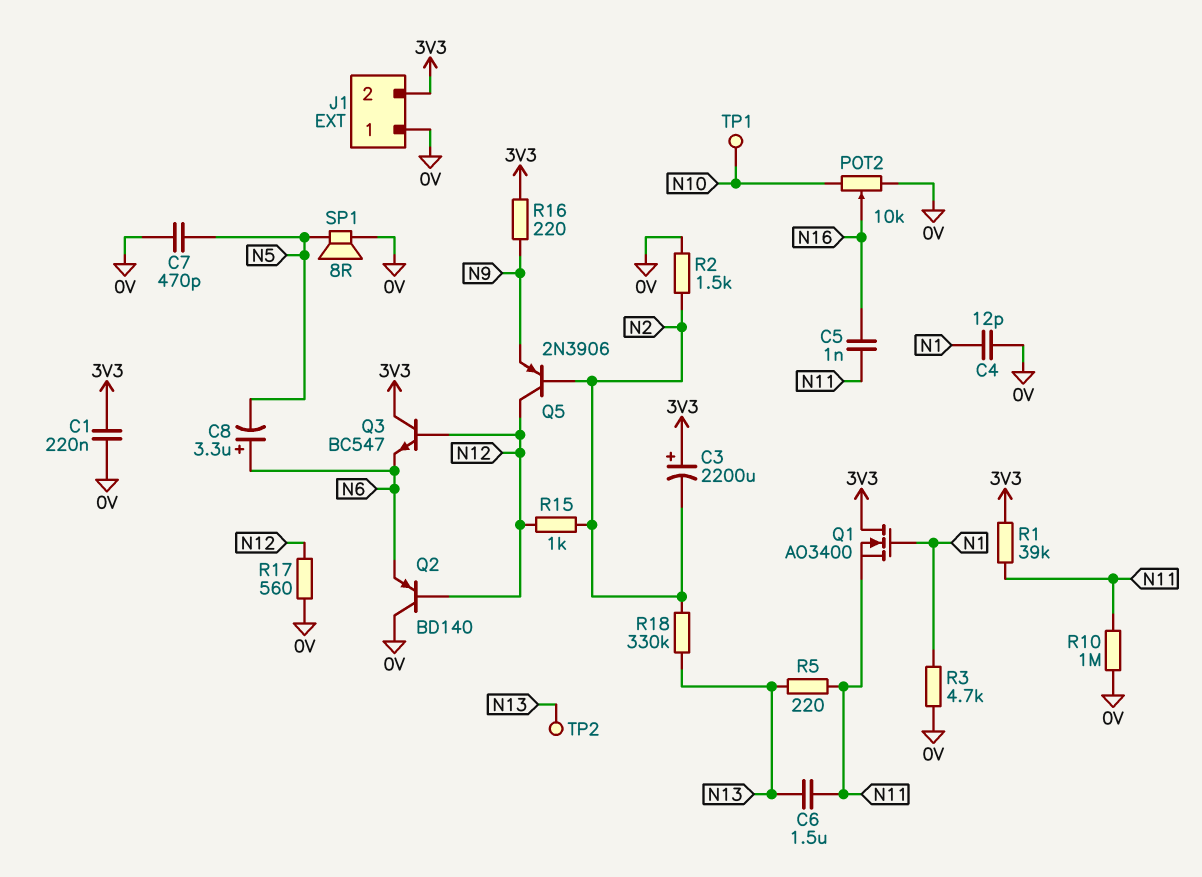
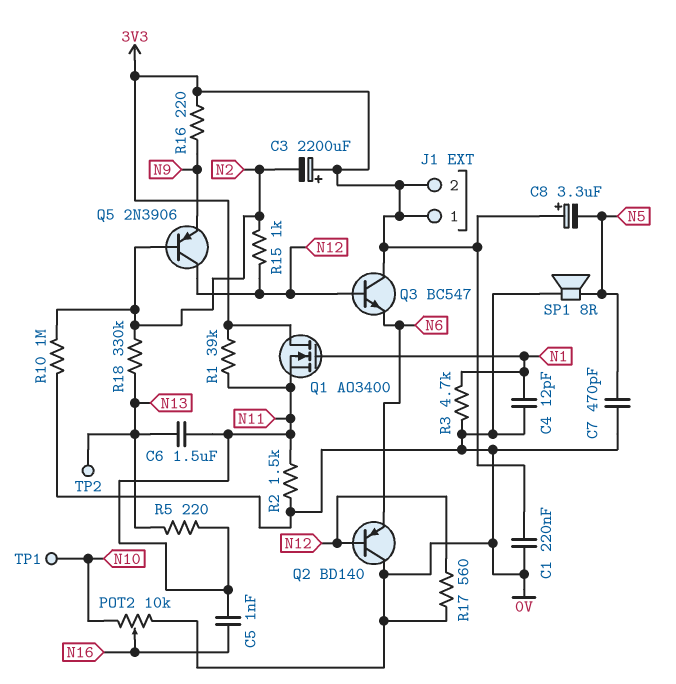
C8: 3.3uF (plus N6, minus N5) -> 3.3uF (plus 3V3, minus N5)
J1 pin 1: 0V -> 3V3
R2: 1.5k (0V, N2) -> 1.5k (0V, N11)
R10: 1M (0V, N11) -> 1M (0V, N2)

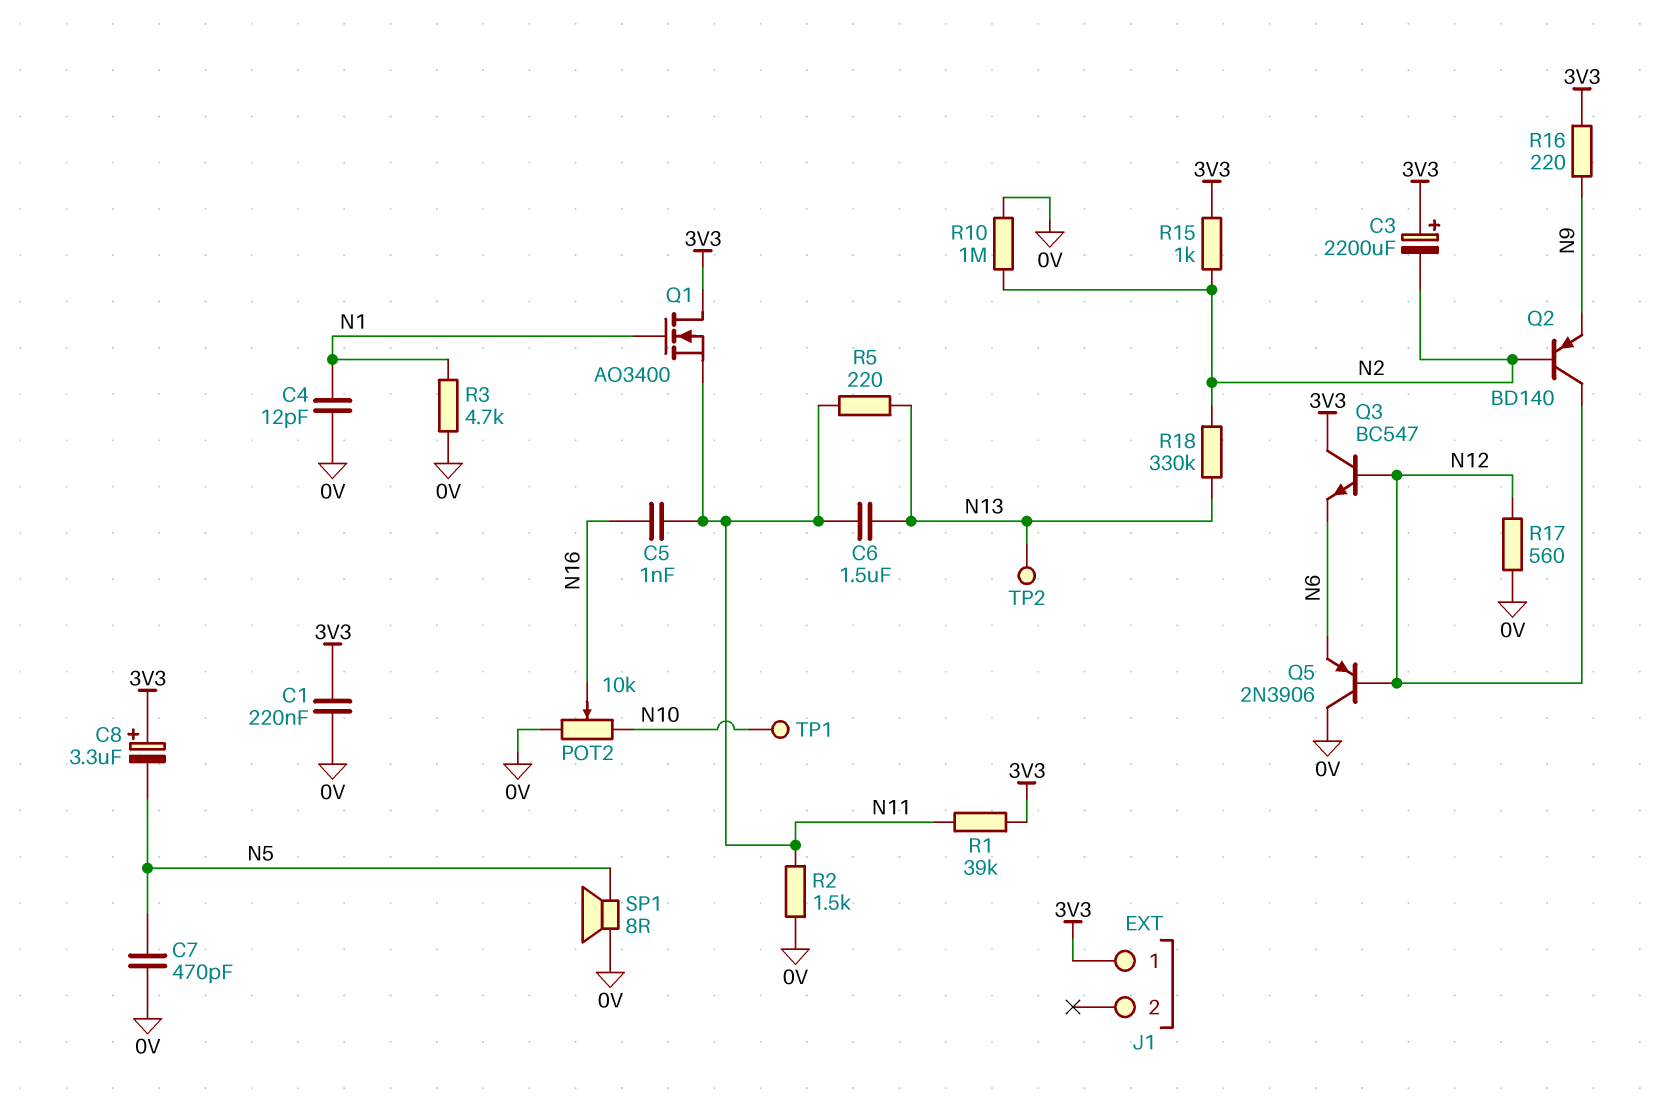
J1 pin 2: 3V3 -> none
Q2: PNP BD140 (B N12, C 0V, E N6) -> PNP BD140 (B N2, C N12, E N9)
Q5: PNP 2N3906 (B N2, C N12, E N9) -> PNP 2N3906 (B N12, C 0V, E N6)
R15: 1k (N2, N12) -> 1k (3V3, N2)

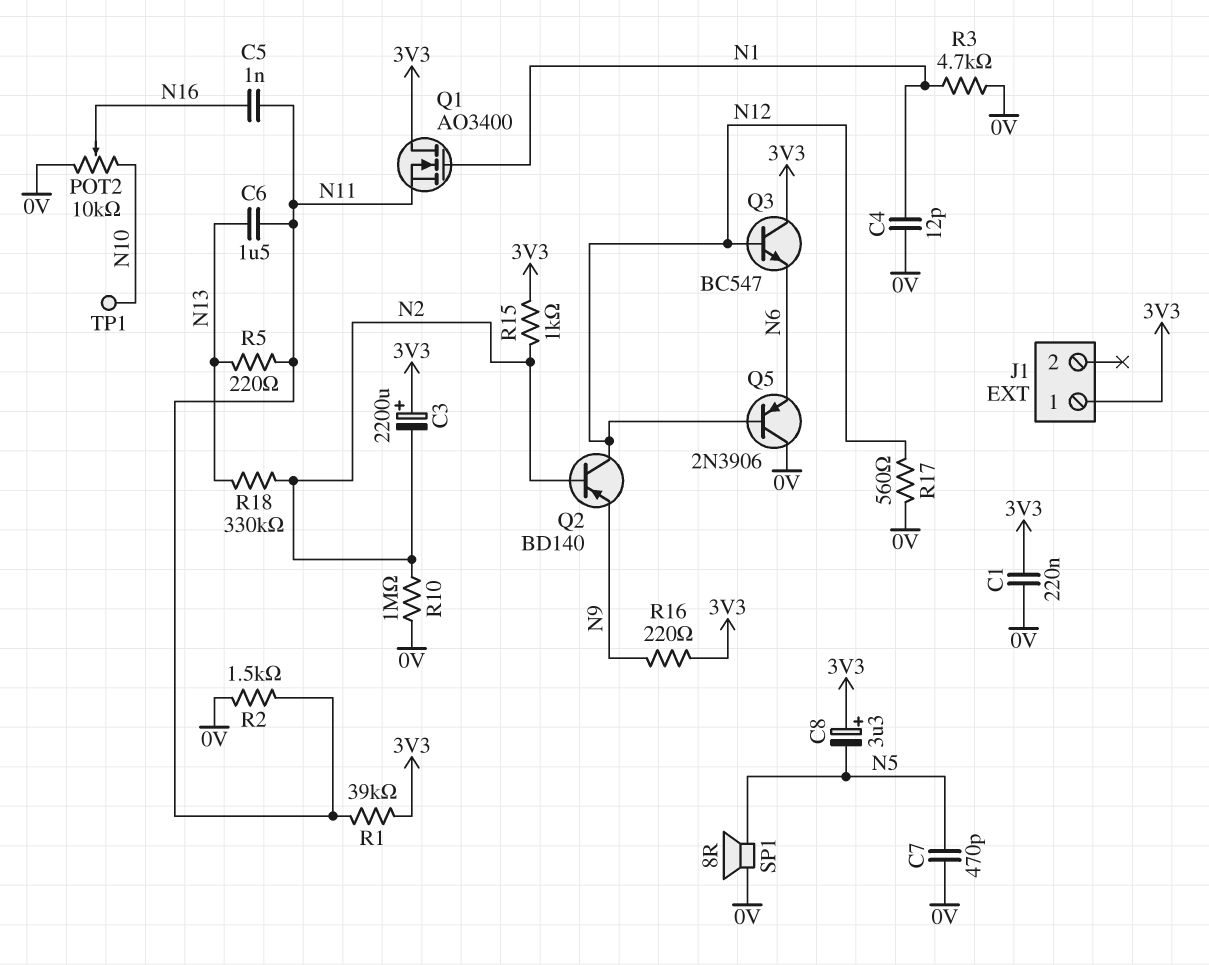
TP2: test point (N13) -> none

